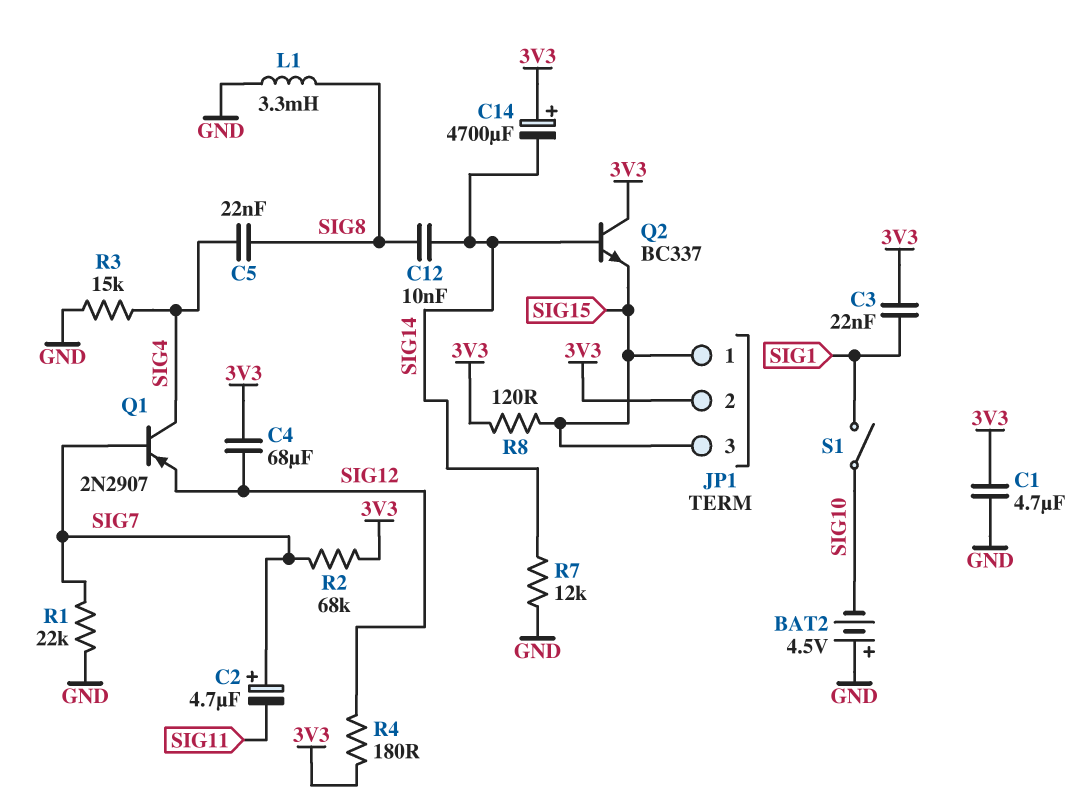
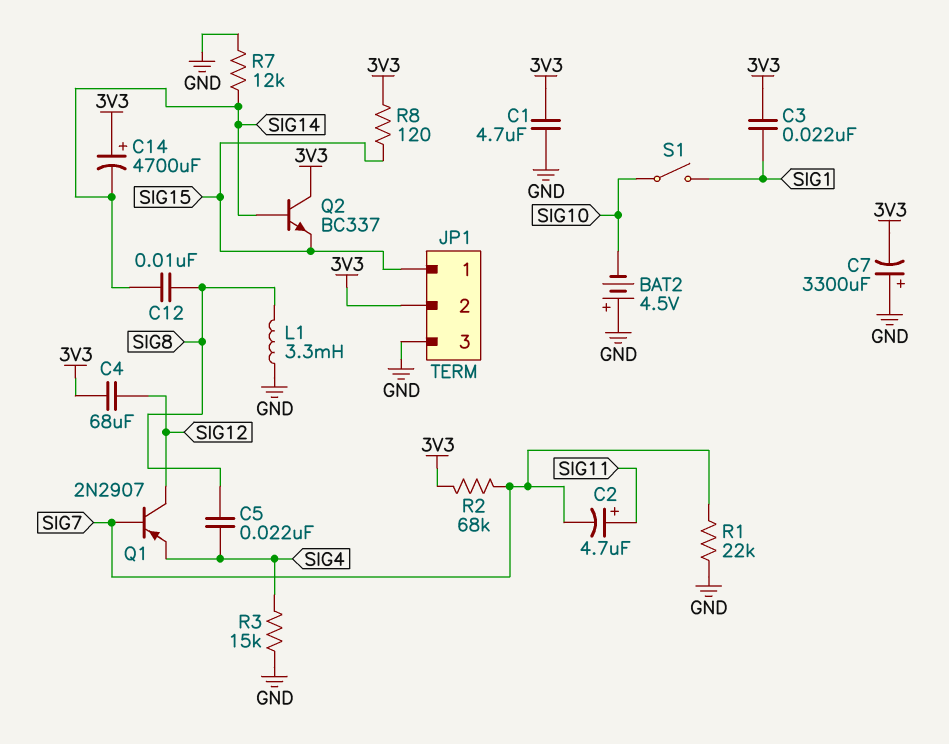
C2: 4.7uF (plus SIG7, minus SIG11) -> 4.7uF (plus SIG11, minus SIG7)
C7: none -> 3300uF (plus GND, minus 3V3)
JP1 pin 3: SIG15 -> GND
Q1: PNP 2N2907 (B SIG7, C SIG4, E SIG12) -> PNP 2N2907 (B SIG7, C SIG12, E SIG4)
R4: 180 (3V3, SIG12) -> none

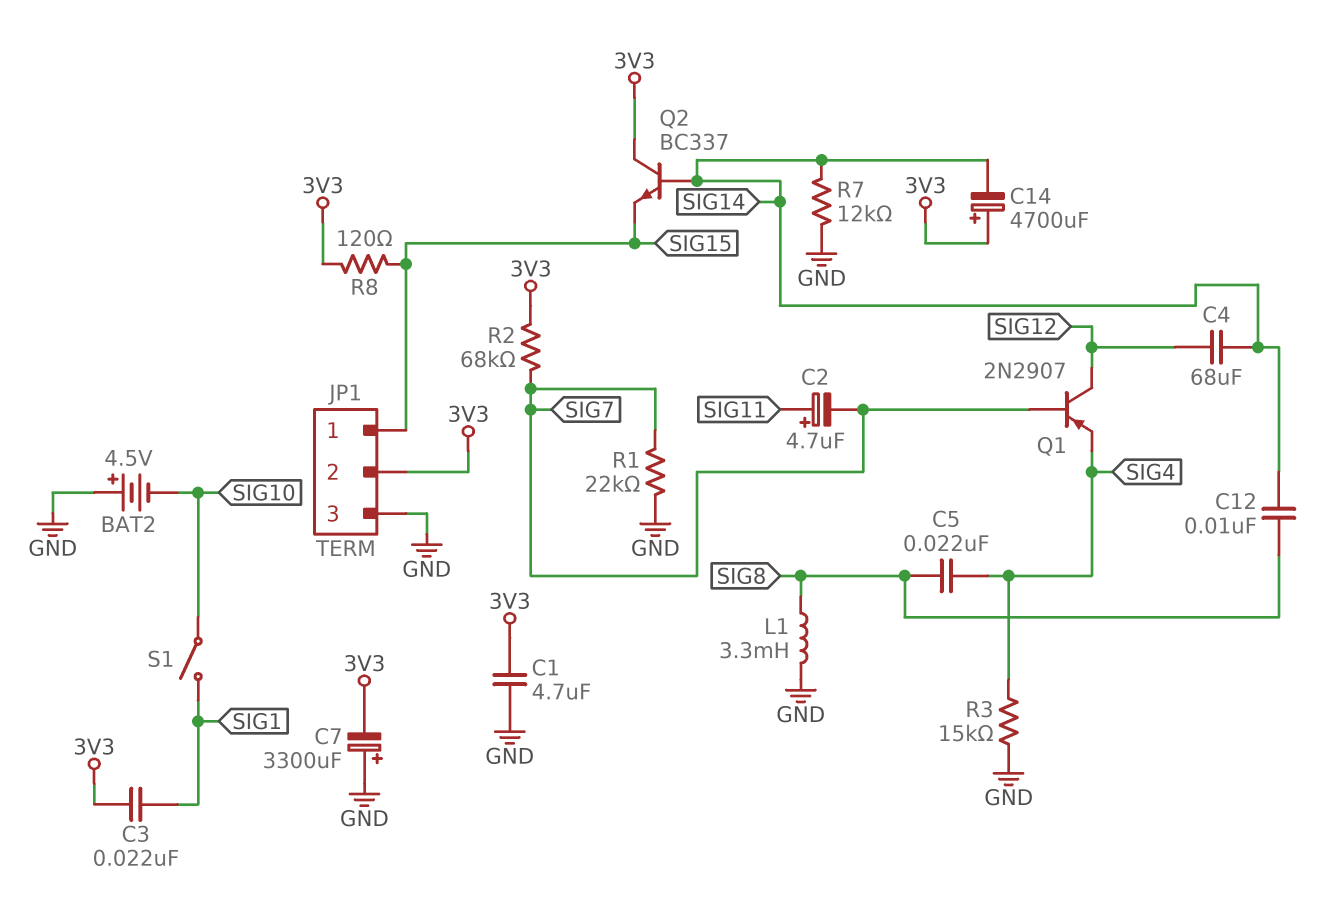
C4: 68uF (3V3, SIG12) -> 68uF (SIG12, SIG14)

